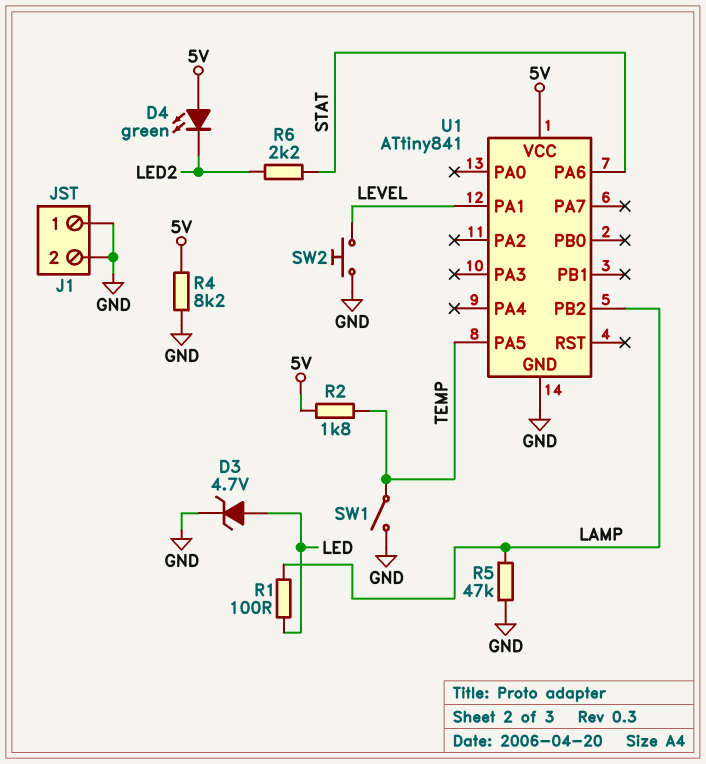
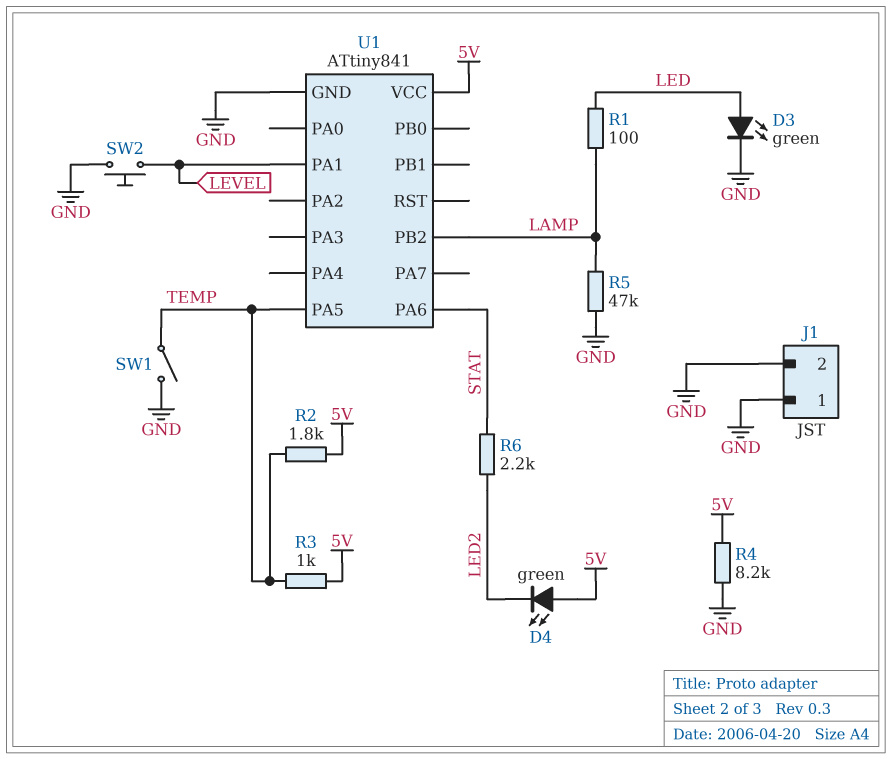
D3: zener 4.7V (A LED, K GND) -> LED green (A LED, K GND)
R3: none -> 1k (5V, TEMP)

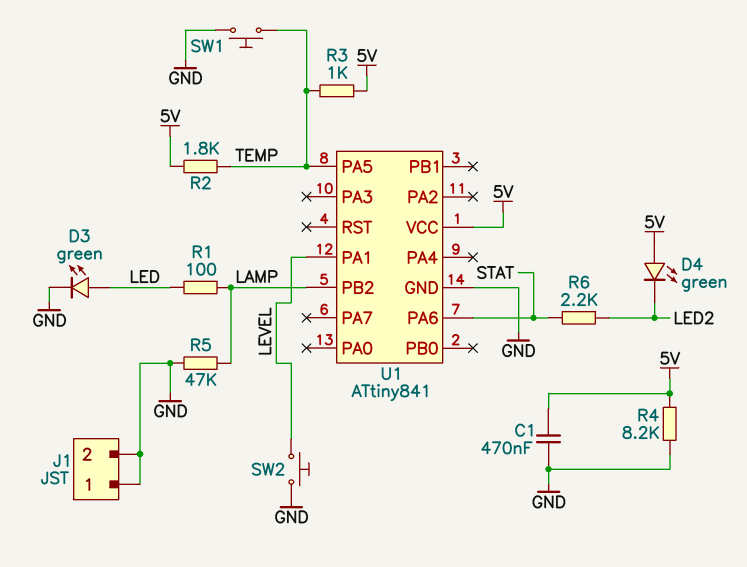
C1: none -> 470nF (5V, GND)
SW1: switch (GND, TEMP) -> button (GND, TEMP)

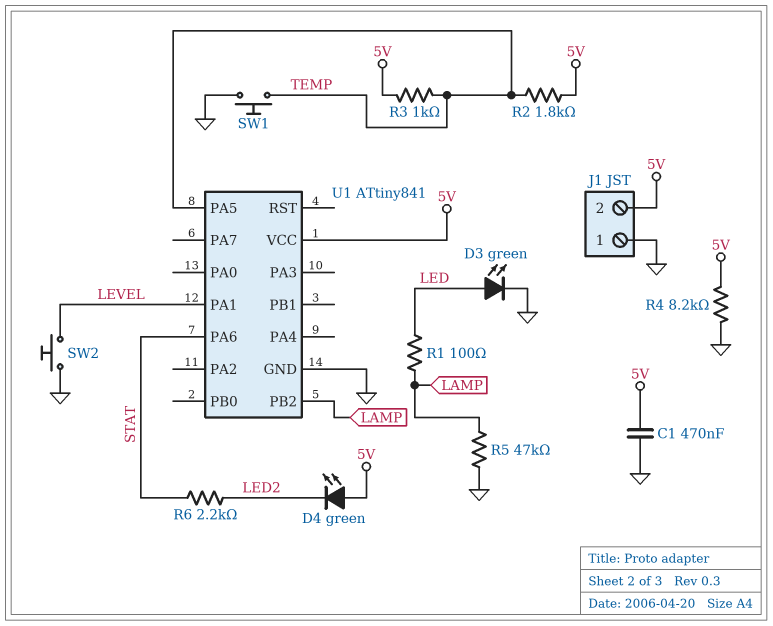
J1 pin 2: GND -> 5V

